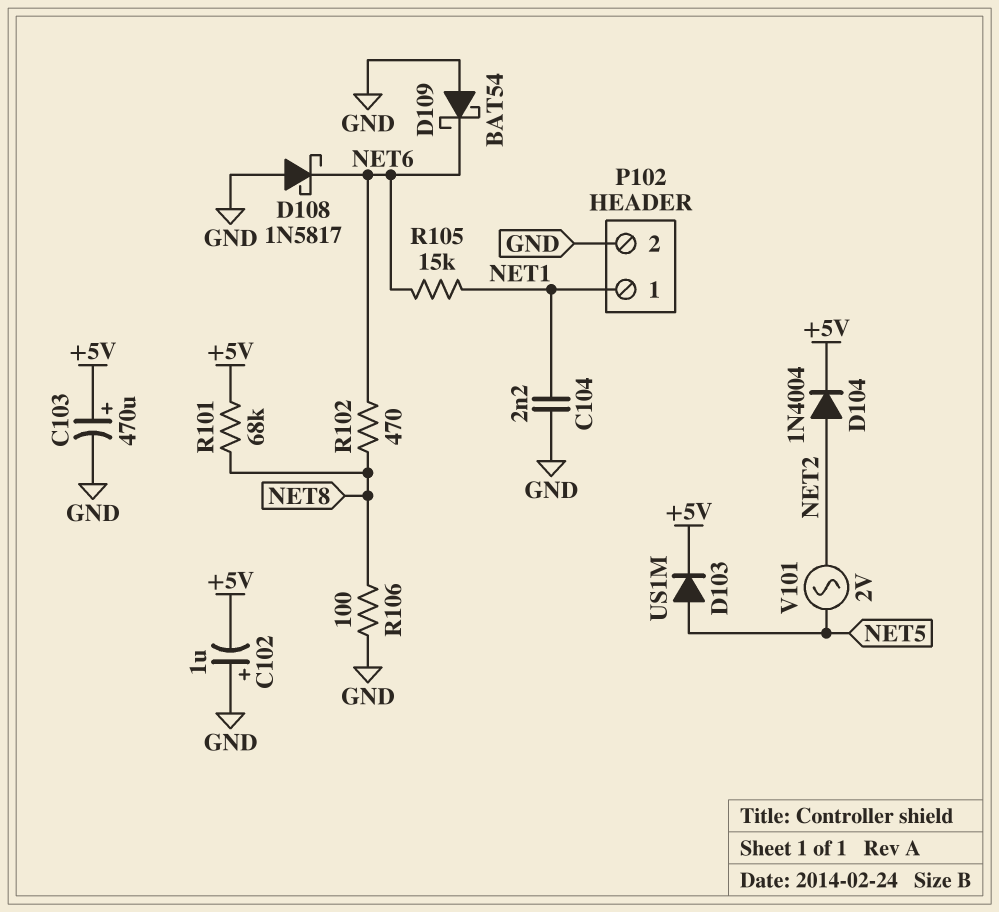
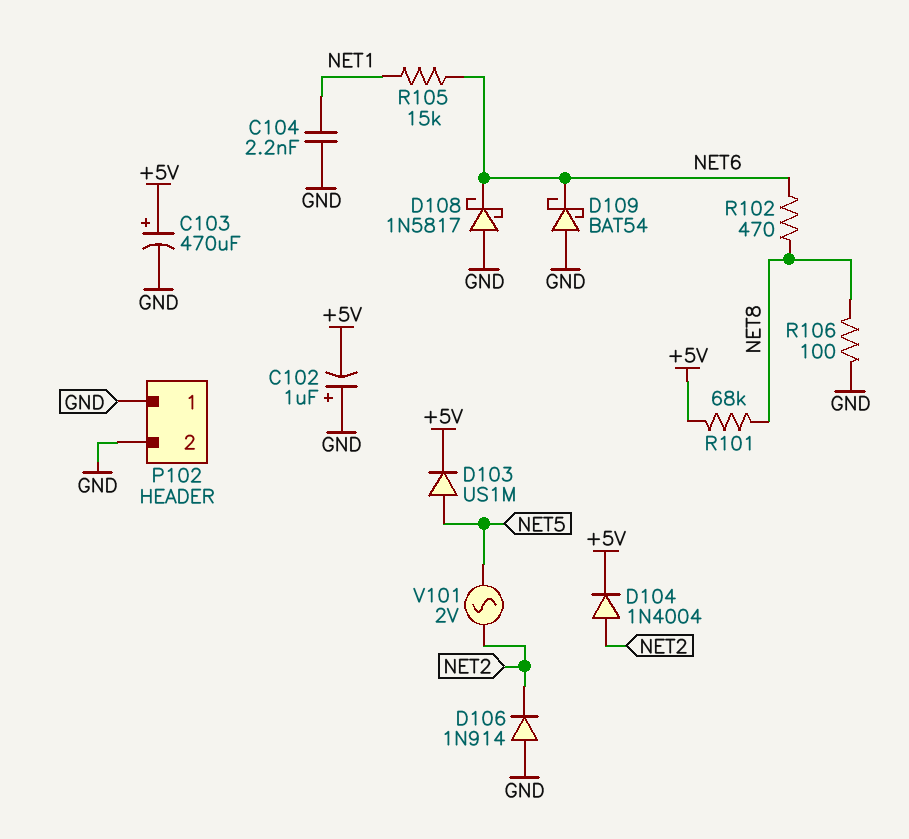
D106: none -> diode 1N914 (A GND, K NET2)
P102 pin 1: NET1 -> GND

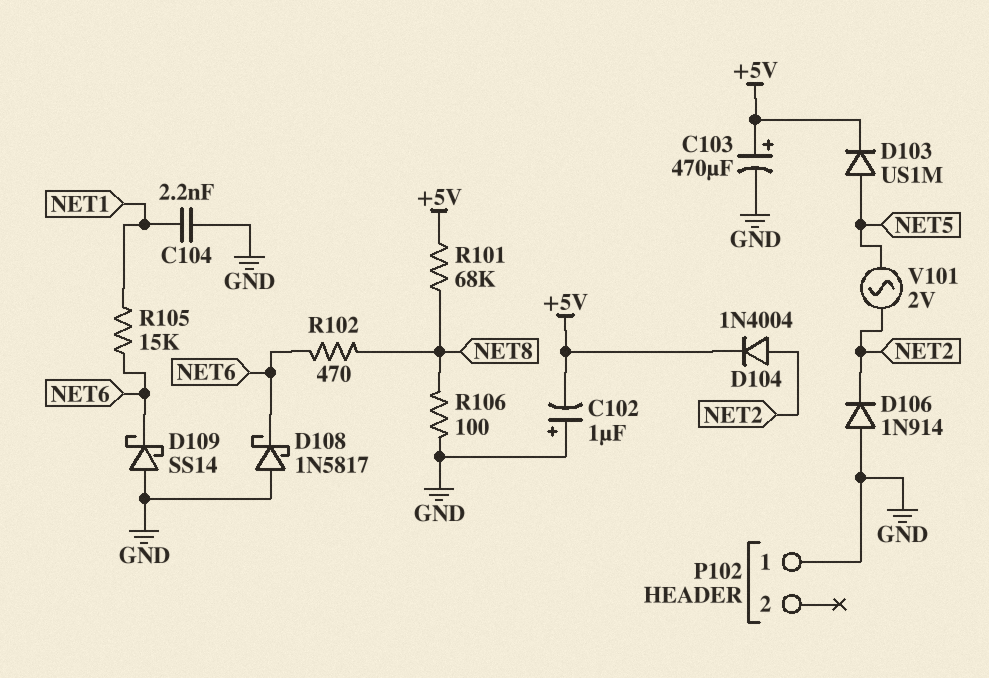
D109: schottky BAT54 (A GND, K NET6) -> schottky SS14 (A GND, K NET6)
P102 pin 2: GND -> none

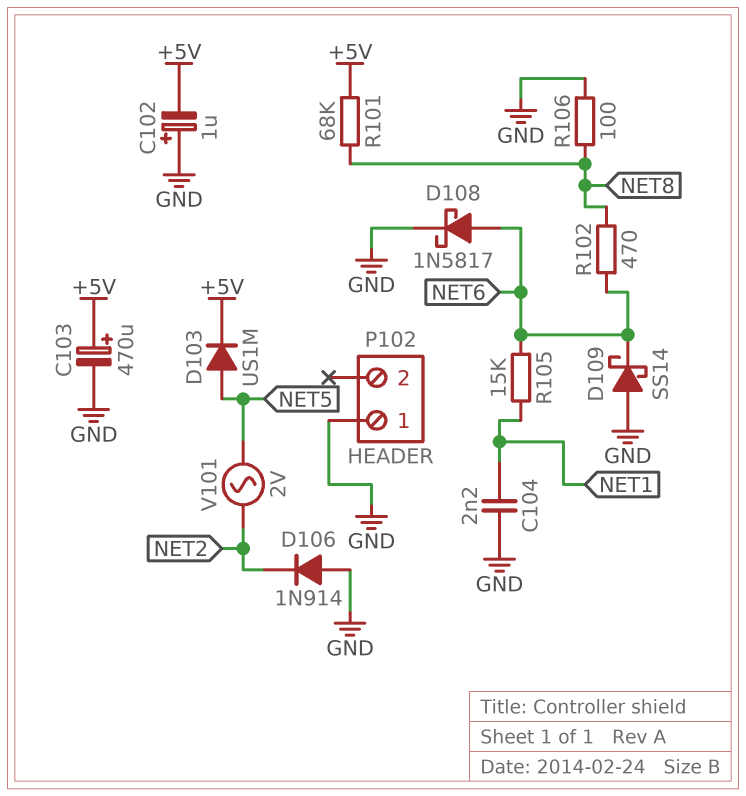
D104: diode 1N4004 (A NET2, K +5V) -> none
D108: schottky 1N5817 (A GND, K NET6) -> schottky 1N5817 (A NET6, K GND)

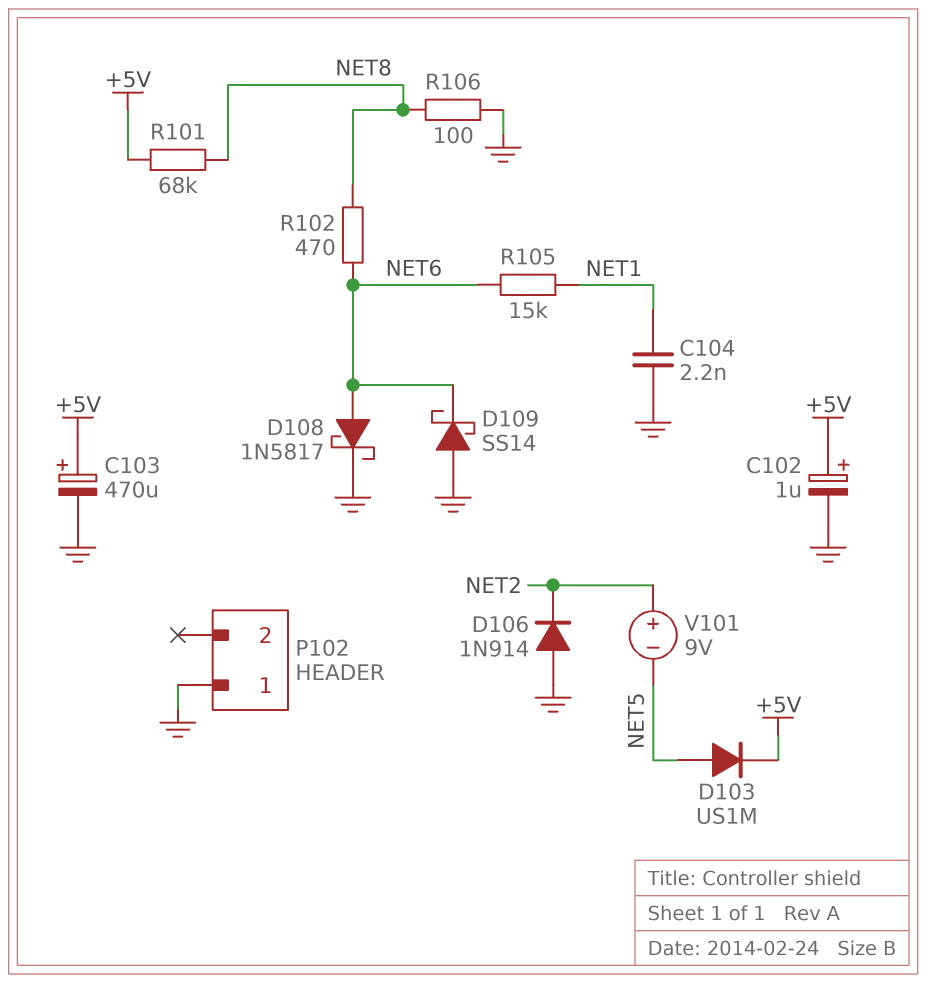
C102: 1uF (plus GND, minus +5V) -> 1uF (plus +5V, minus GND)
V101: AC 2V (NET2, NET5) -> 9V (plus NET2, minus NET5)

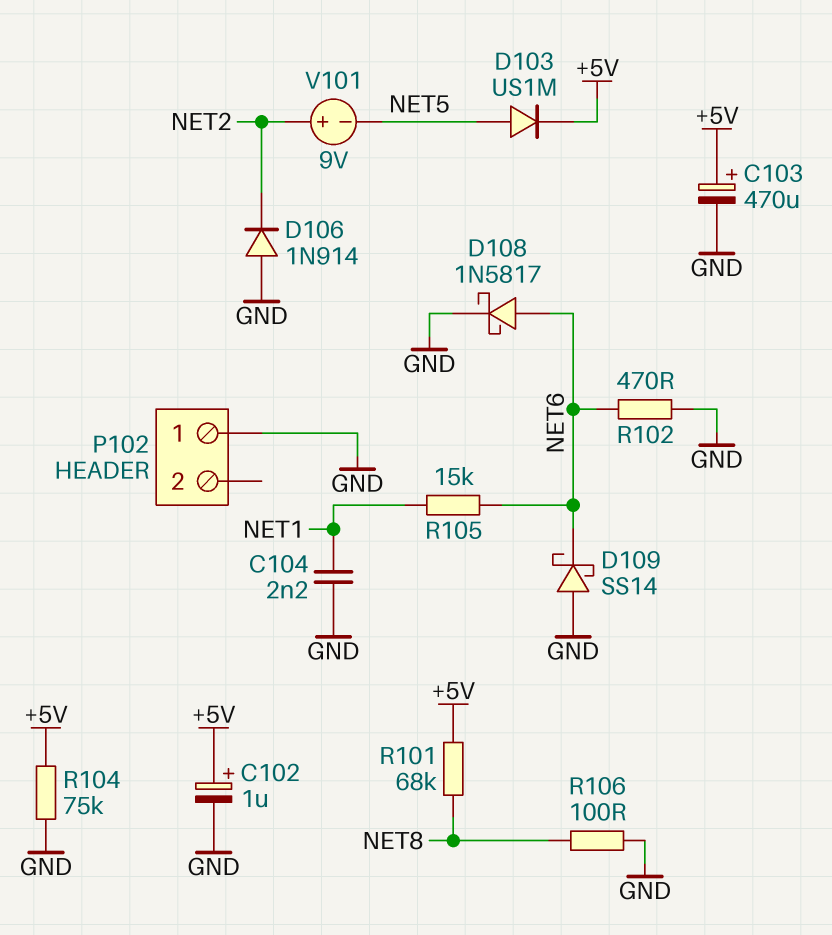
R102: 470 (NET6, NET8) -> 470 (GND, NET6)
R104: none -> 75k (+5V, GND)

